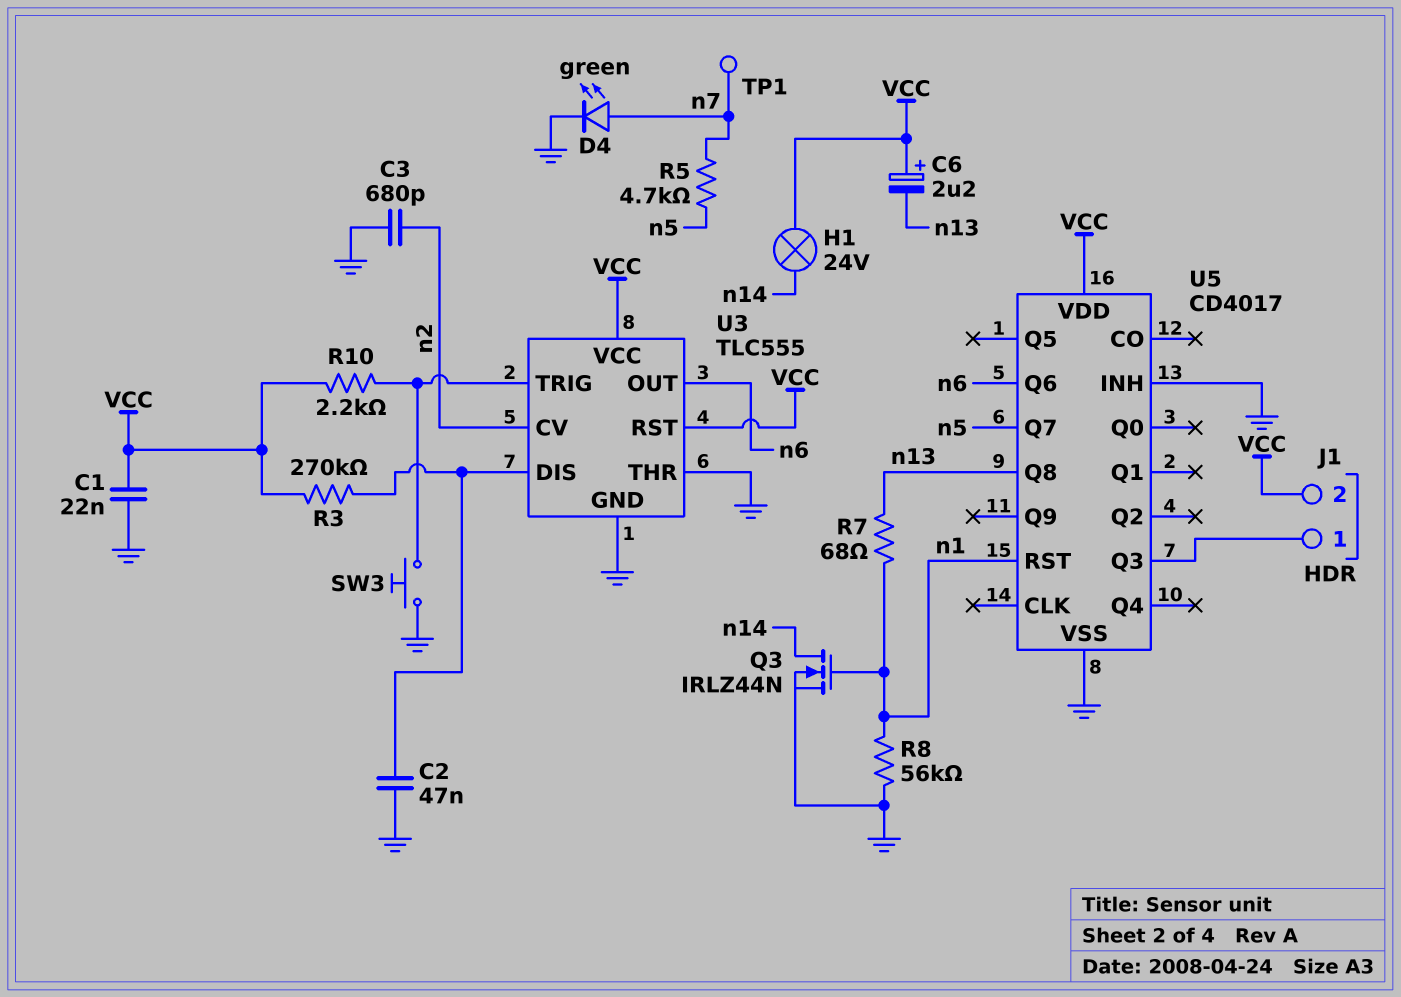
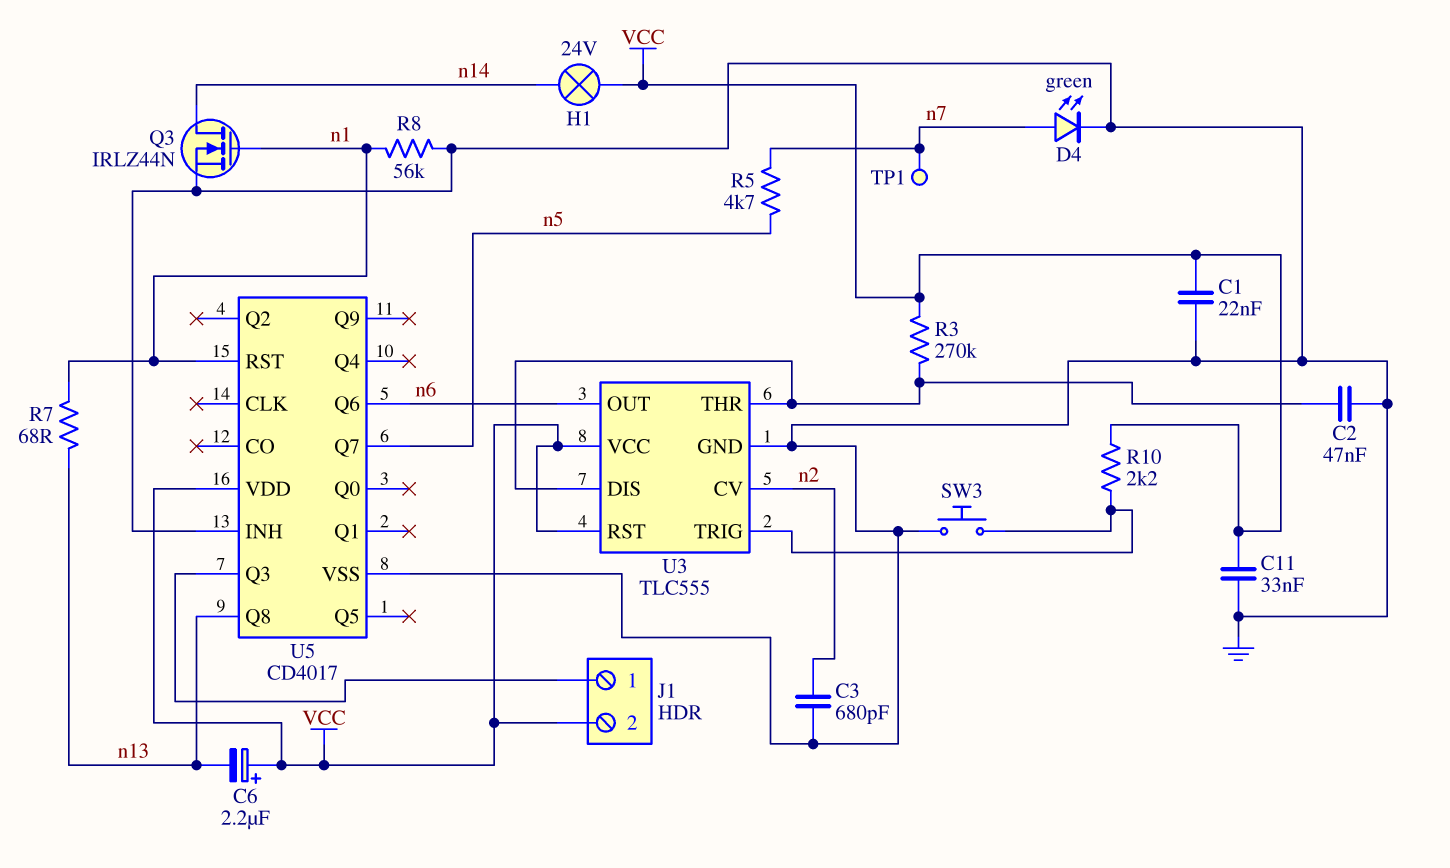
C11: none -> 33nF (GND, VCC)
U3 pin THR: GND -> U3/DIS

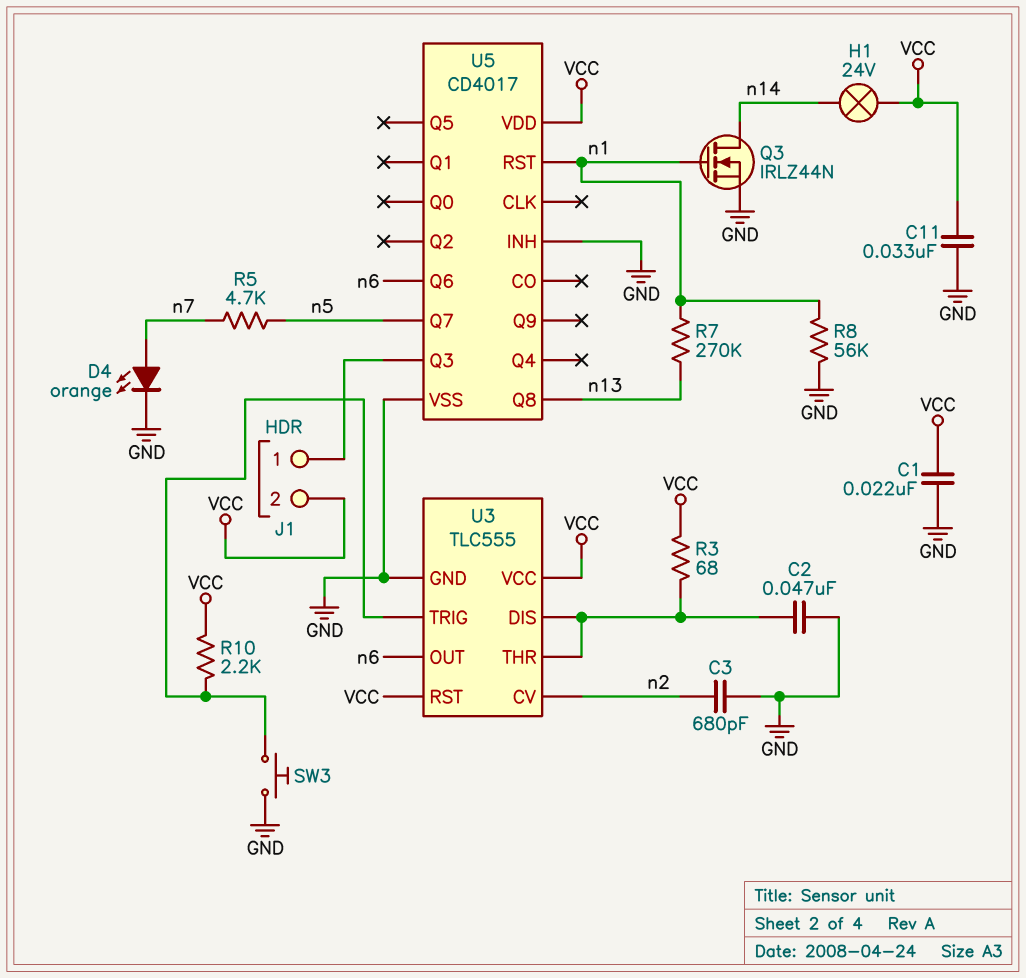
C6: 2.2uF (plus VCC, minus n13) -> none
D4: LED green (A n7, K GND) -> LED orange (A n7, K GND)
R3: 270k (U3/DIS, VCC) -> 68 (U3/DIS, VCC)
R7: 68 (n1, n13) -> 270k (n1, n13)
TP1: test point (n7) -> none

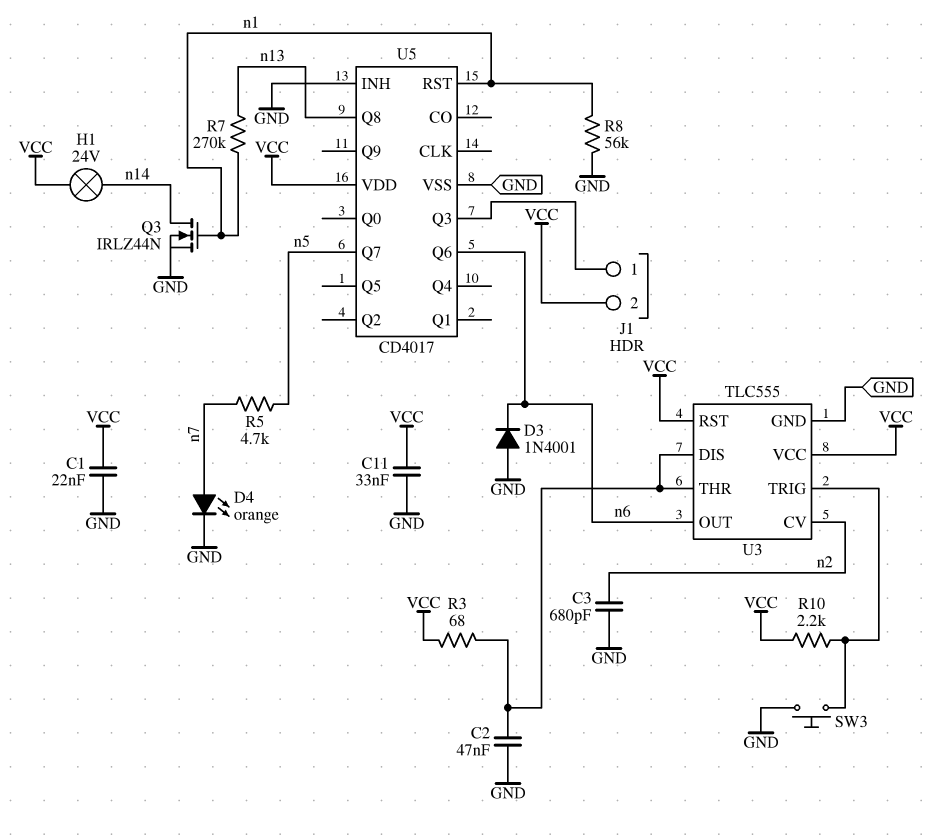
D3: none -> diode 1N4001 (A GND, K n6)

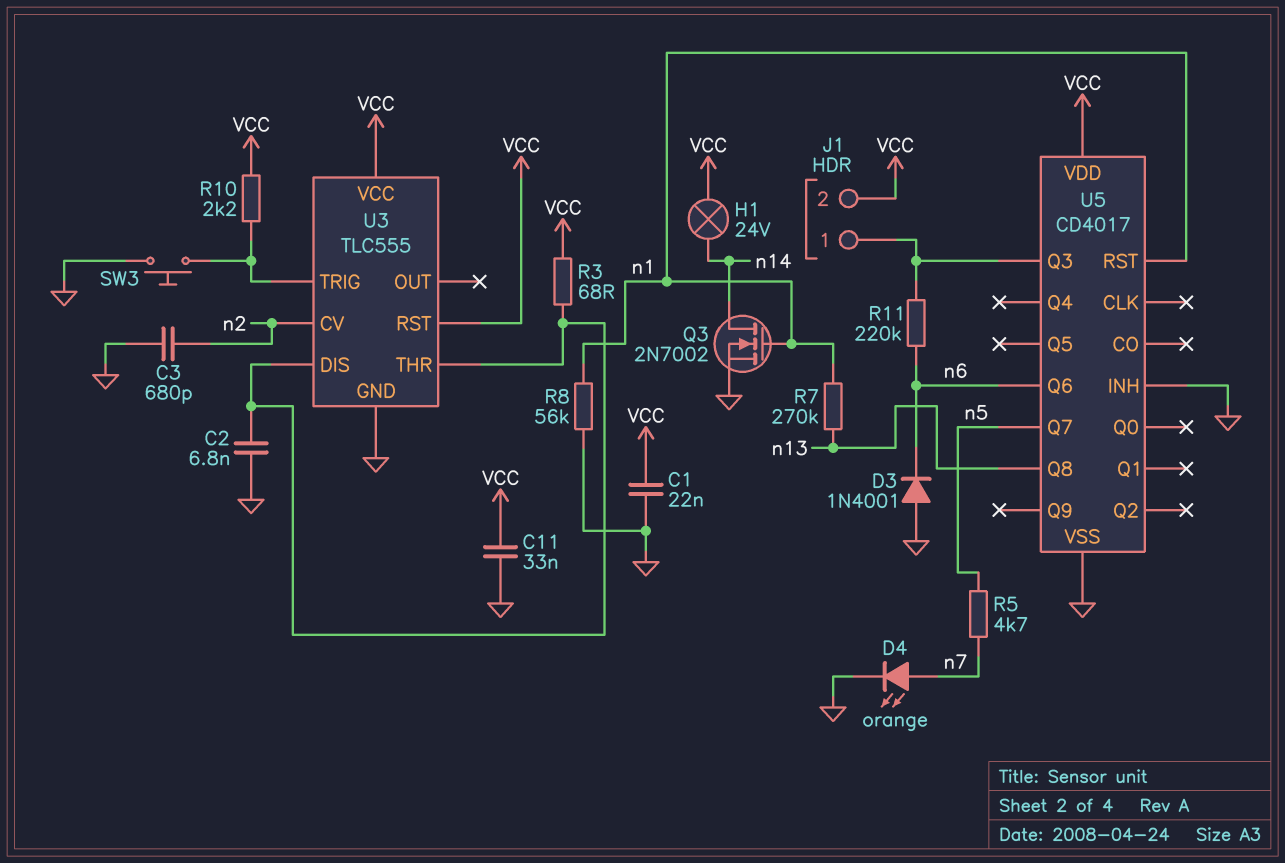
C2: 47nF (GND, U3/DIS) -> 6.8nF (GND, U3/DIS)
Q3: NMOS IRLZ44N (G n1, D n14, S GND) -> NMOS 2N7002 (G n1, D n14, S GND)
R11: none -> 220k (J1/1, n6)
U3 pin OUT: n6 -> none

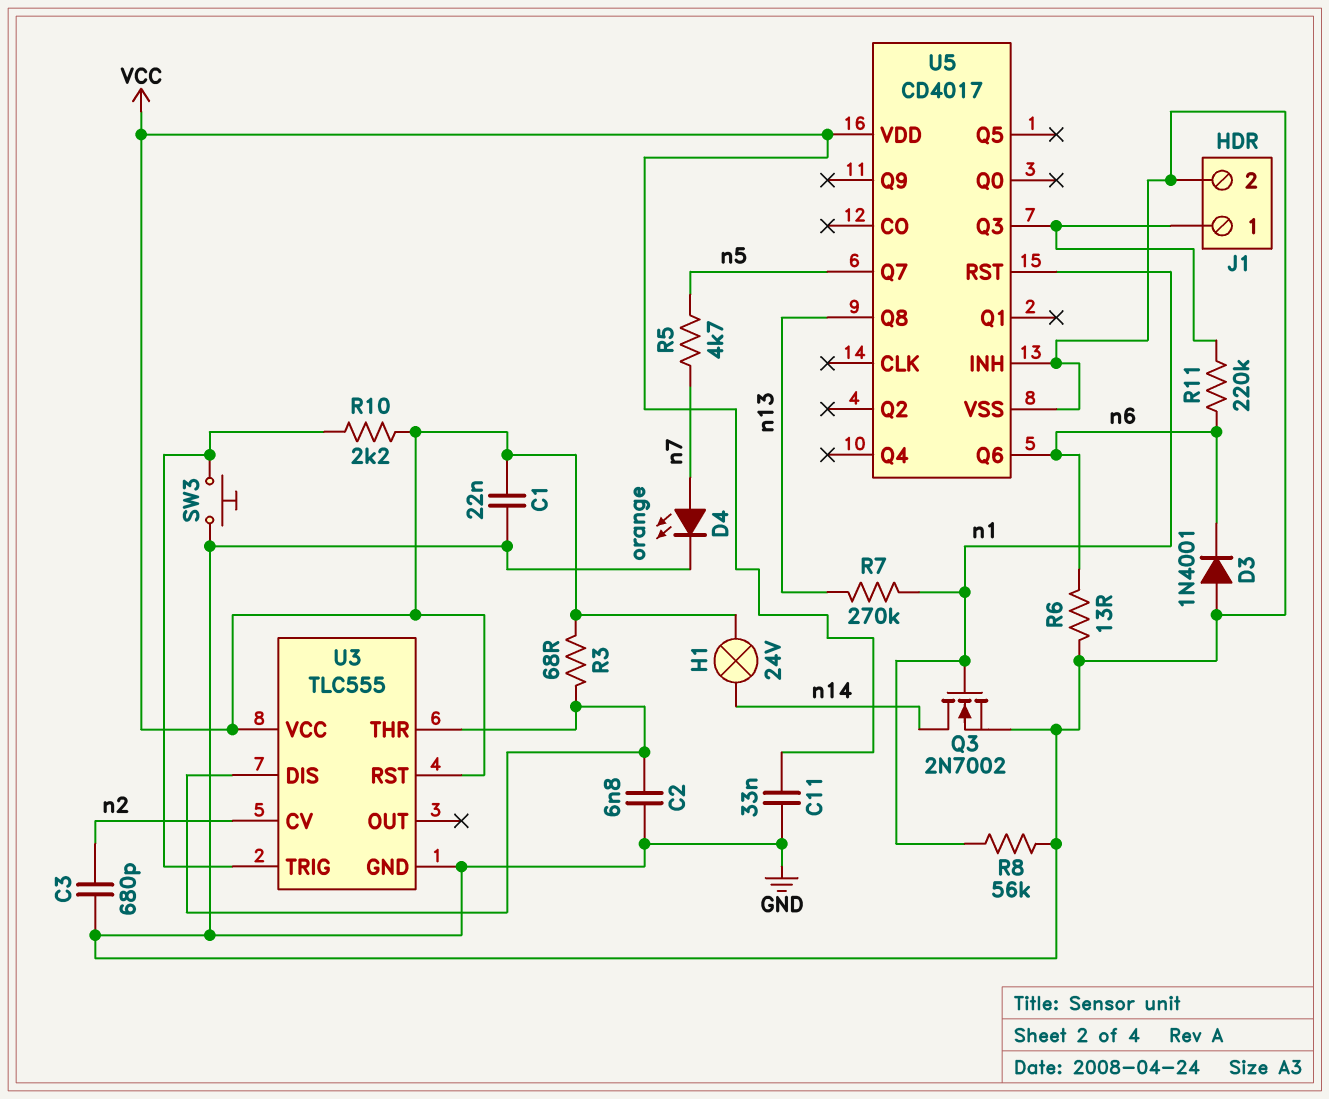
J1 pin 2: VCC -> GND
R6: none -> 13 (GND, n6)

